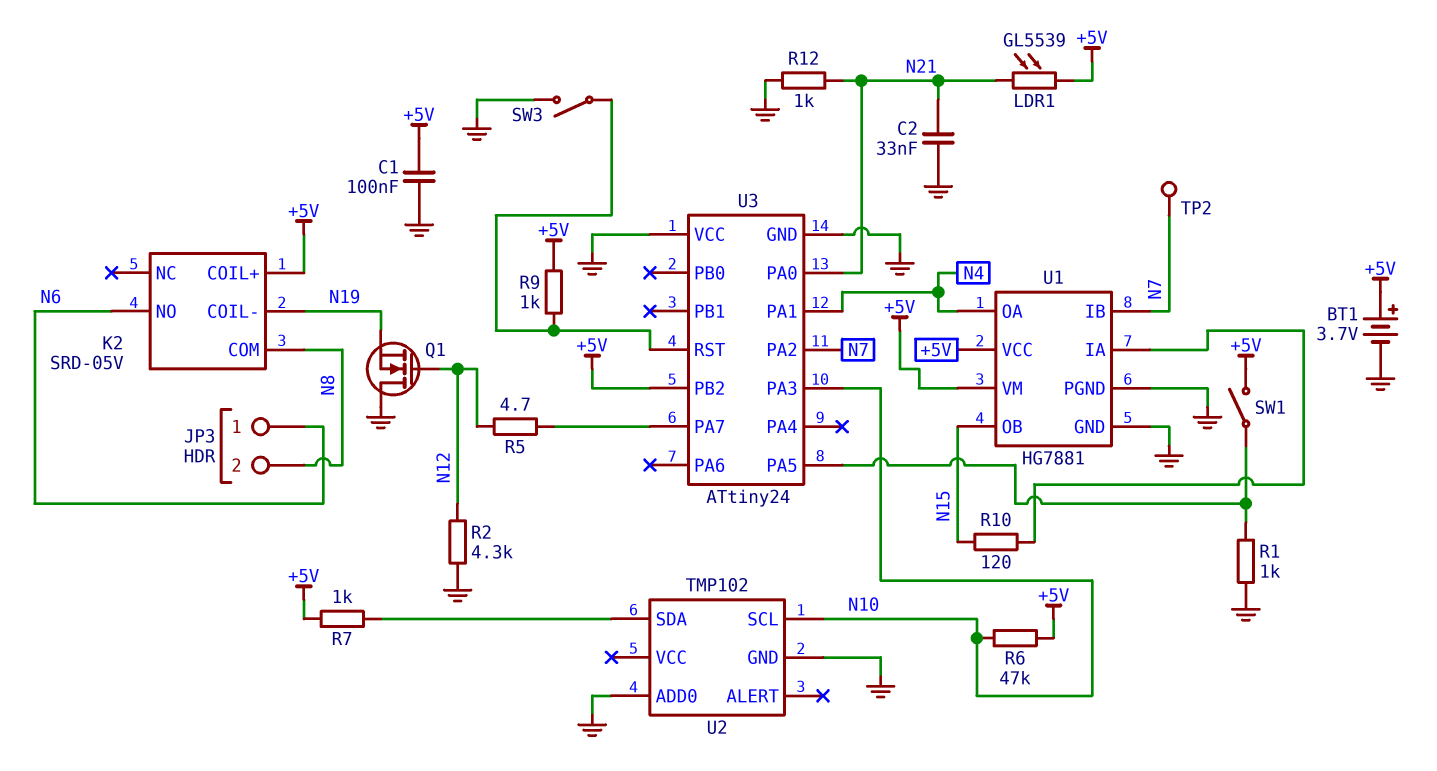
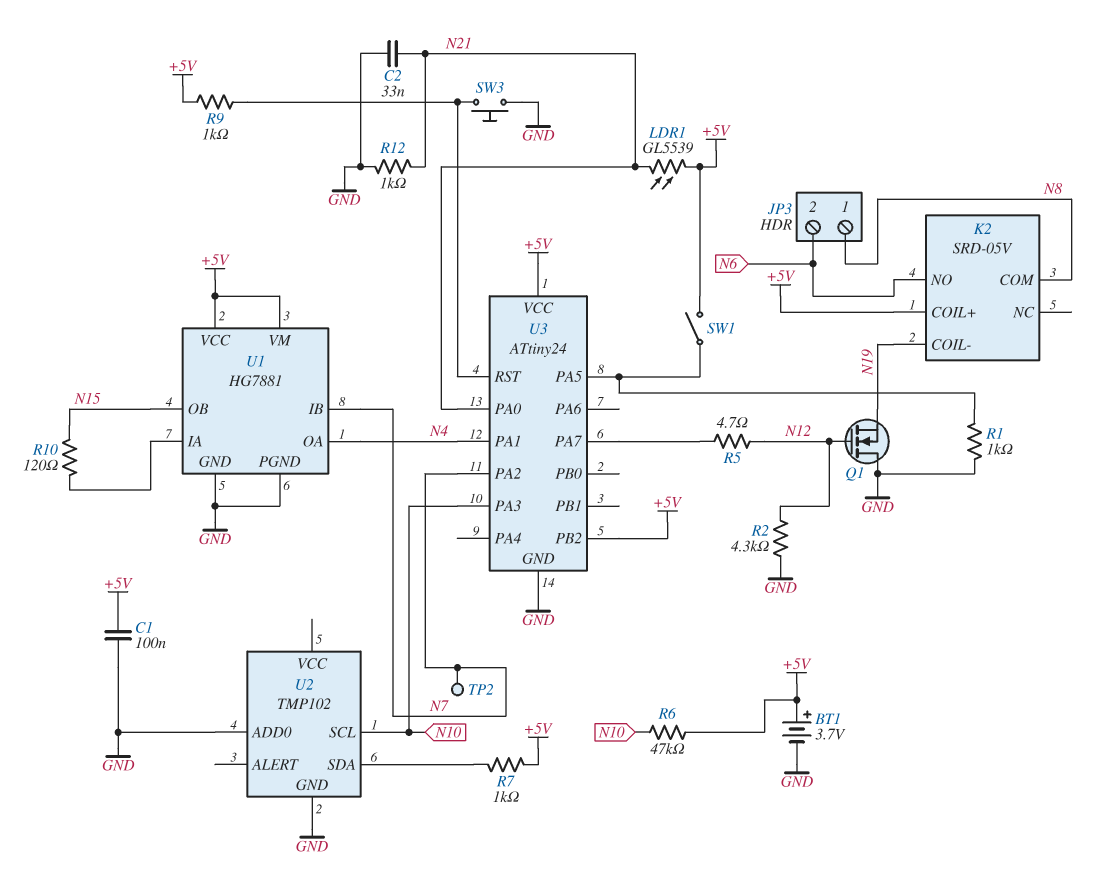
JP3 pin 1: N6 -> N8
JP3 pin 2: N8 -> N6
SW3: switch (GND, U3/RST) -> button (GND, U3/RST)
U3 pin VCC: GND -> +5V

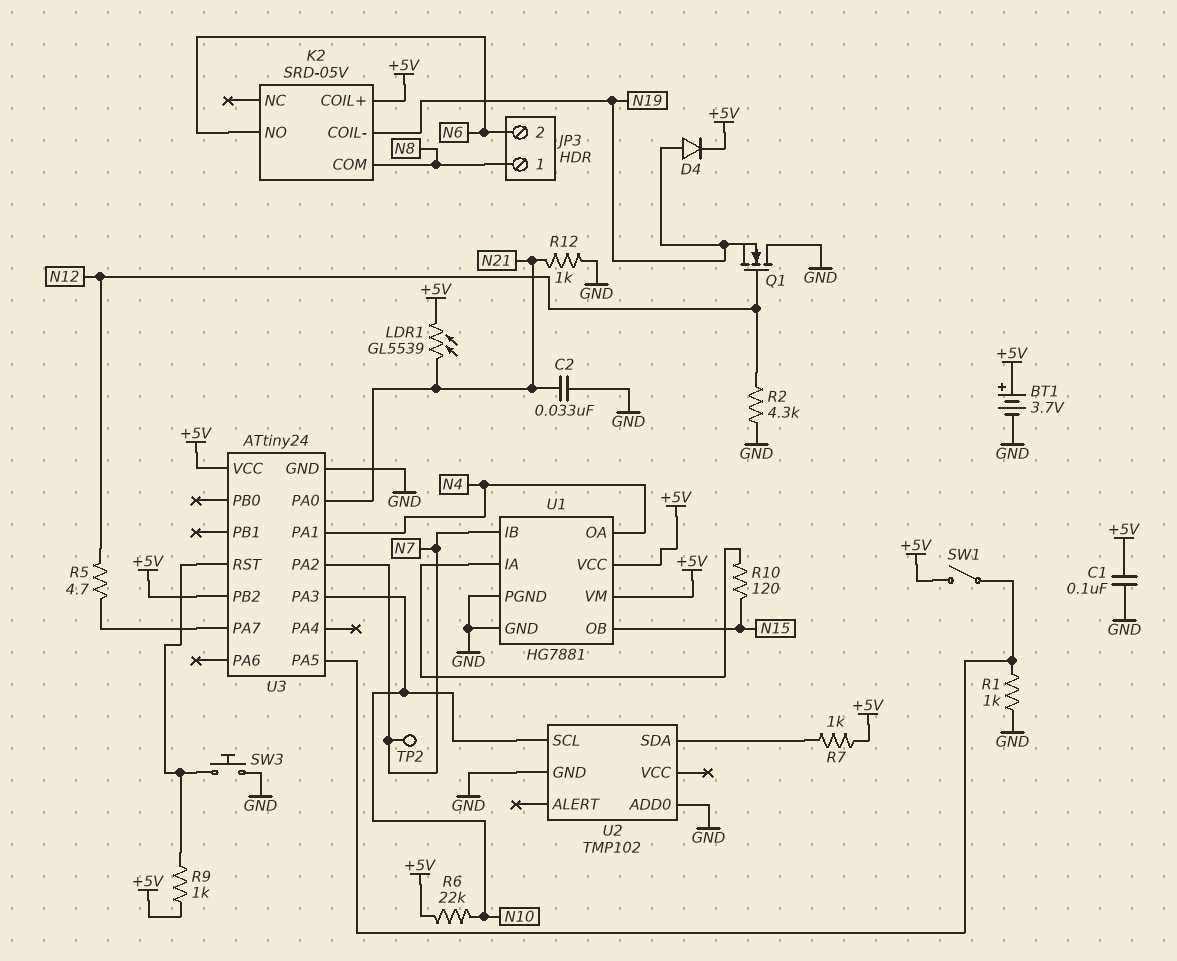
D4: none -> diode (A N19, K +5V)
R6: 47k (+5V, N10) -> 22k (+5V, N10)

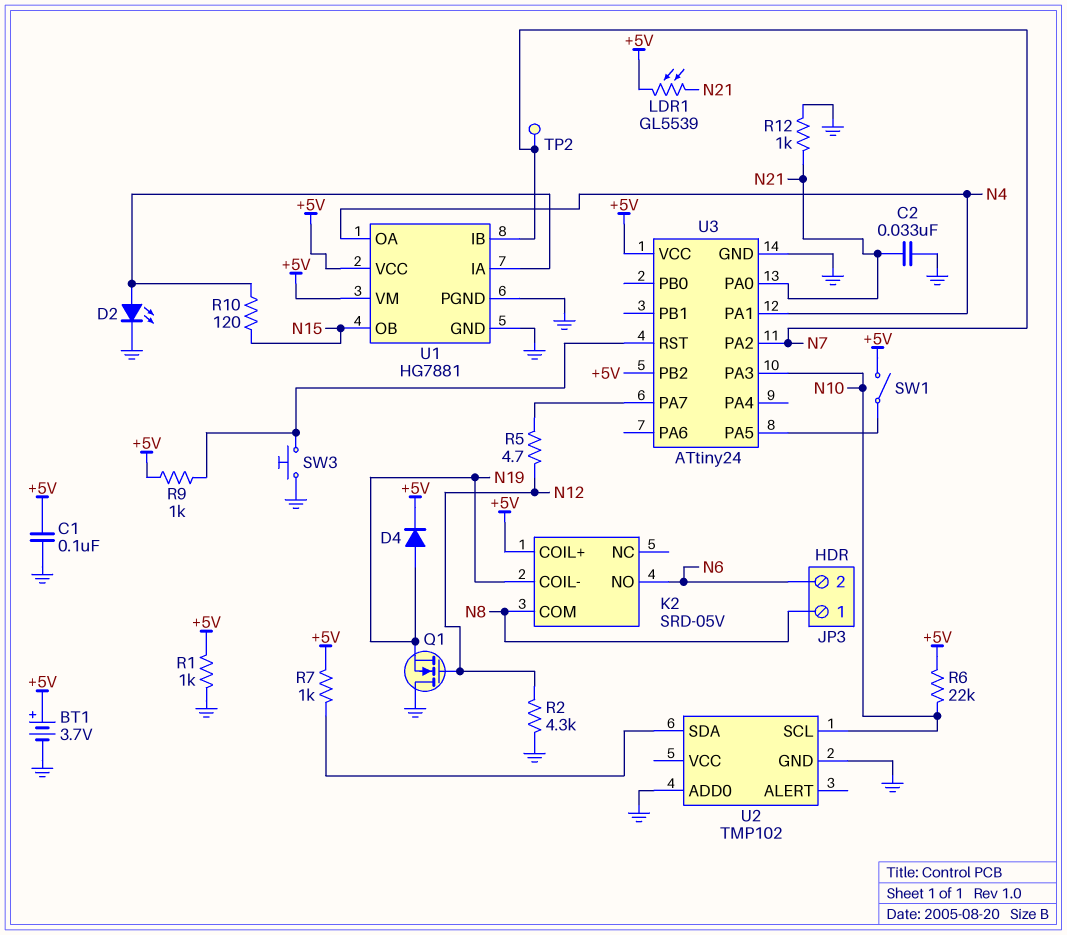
D2: none -> LED (A U1/IA, K GND)
R1: 1k (GND, U3/PA5) -> 1k (+5V, GND)

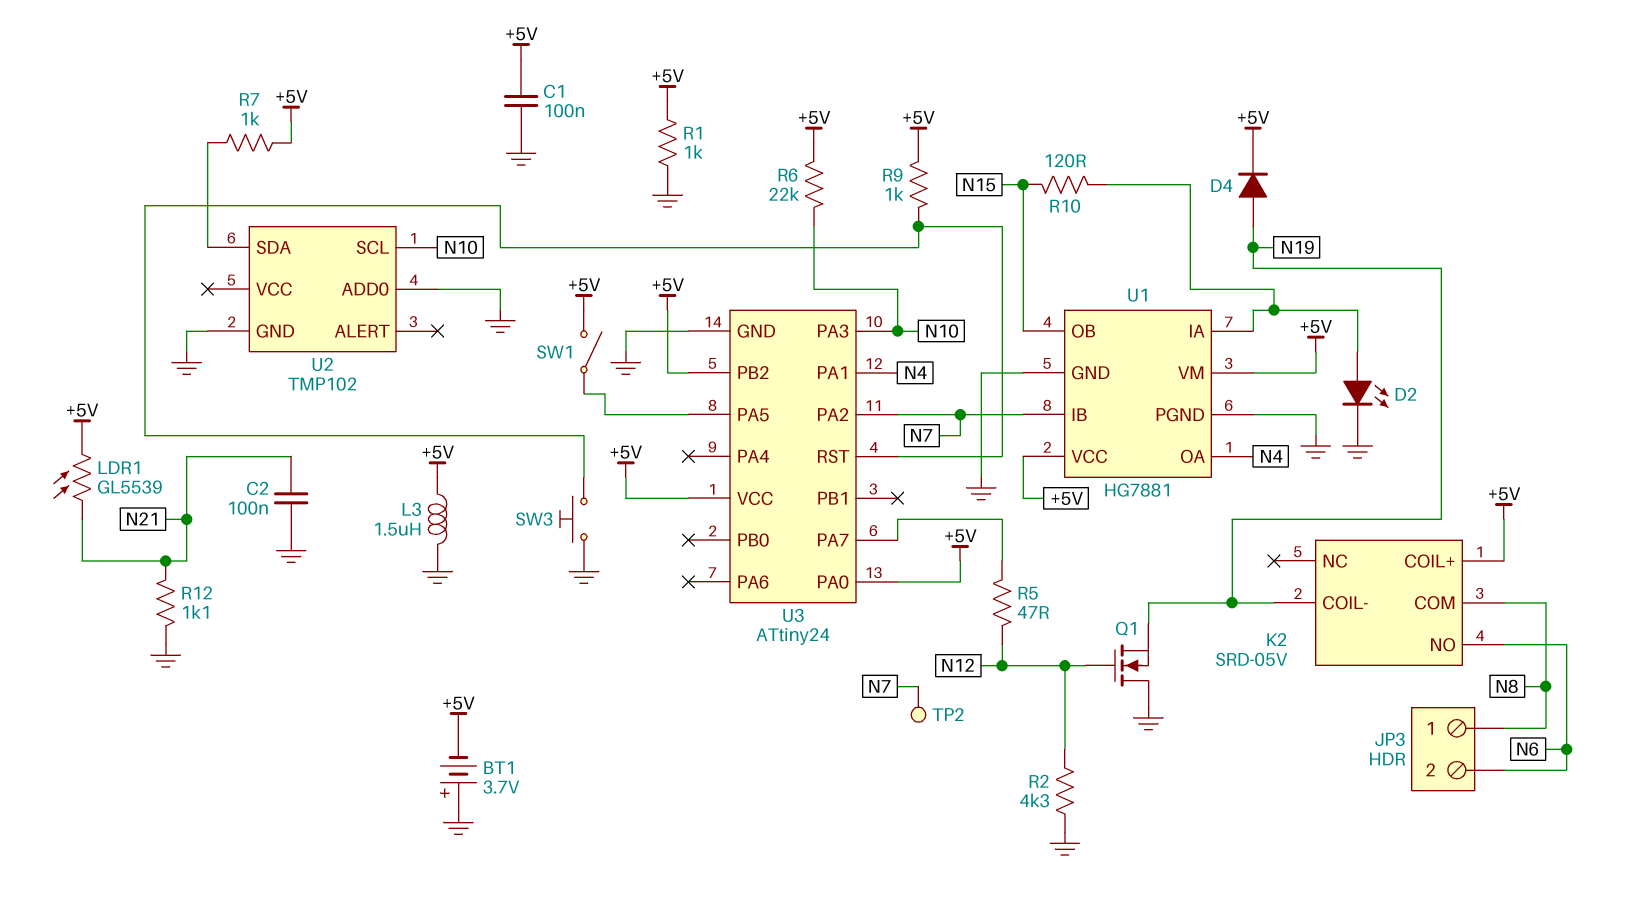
BT1: 3.7V (plus +5V, minus GND) -> 3.7V (plus GND, minus +5V)
C2: 33nF (GND, N21) -> 100nF (GND, N21)
L3: none -> 1.5uH (+5V, GND)
R5: 4.7 (N12, U3/PA7) -> 47 (N12, U3/PA7)
R12: 1k (GND, N21) -> 1.1k (GND, N21)
U3 pin PA0: N21 -> +5V

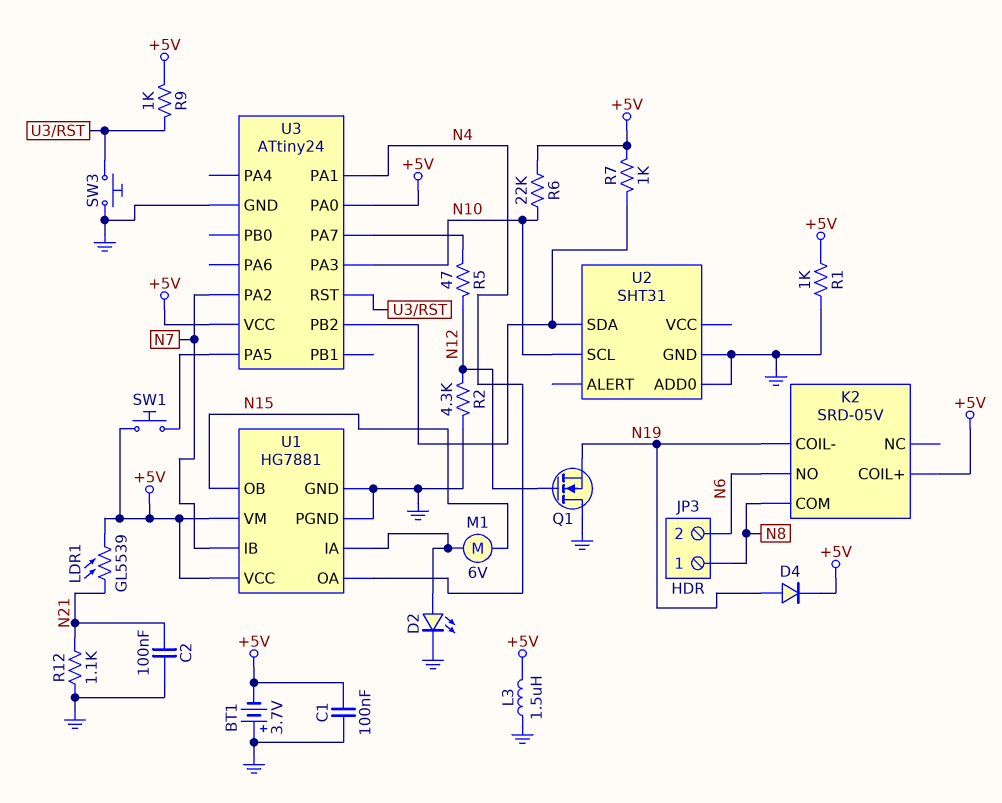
M1: none -> motor 6V (N15, U1/IA)
R10: 120 (N15, U1/IA) -> none
SW1: switch (+5V, U3/PA5) -> button (+5V, U3/PA5)
TP2: test point (N7) -> none
U2: TMP102 -> SHT31
U3 pin PB2: +5V -> U2/SDA

